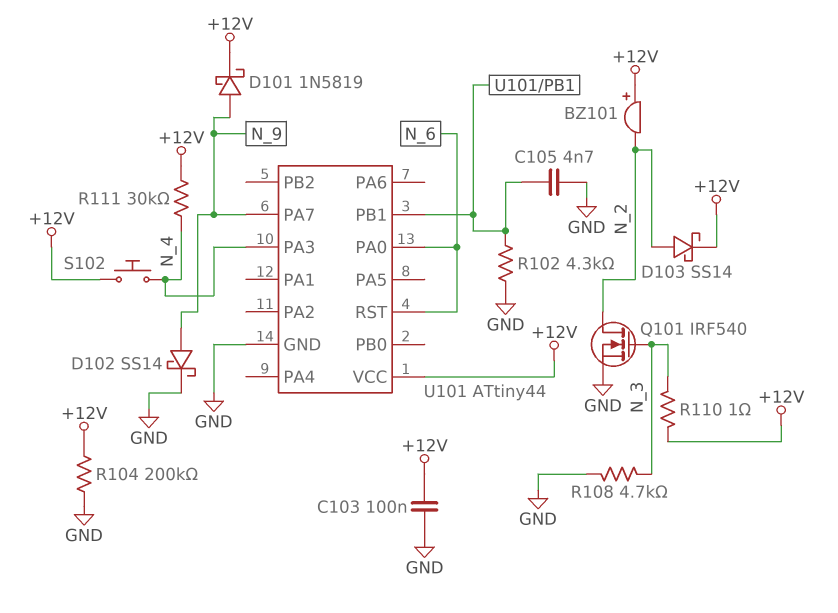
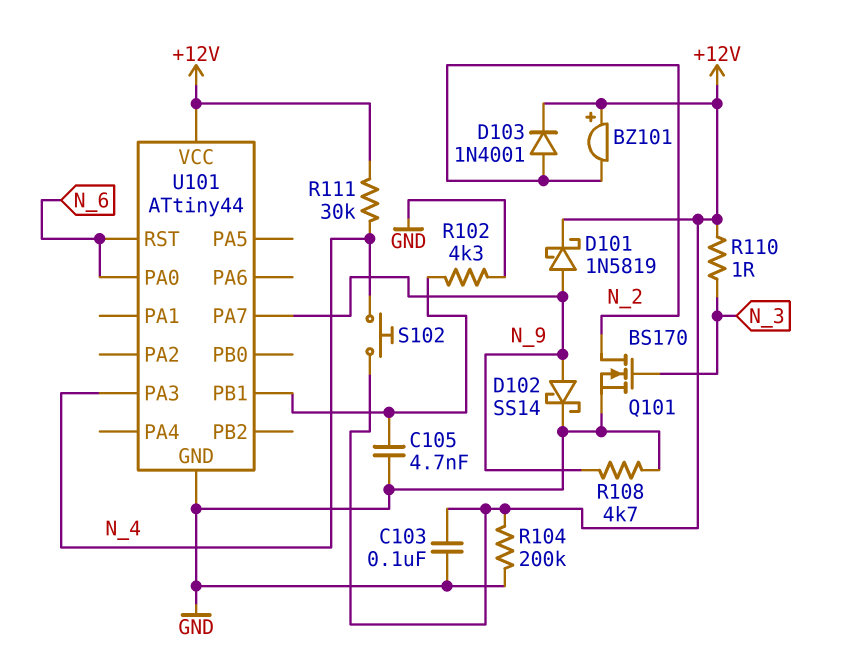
D103: schottky SS14 (A N_2, K +12V) -> diode 1N4001 (A N_2, K +12V)
Q101: NMOS IRF540 (G N_3, D N_2, S GND) -> NMOS BS170 (G N_3, D N_2, S GND)
R108: 4.7k (GND, N_3) -> 4.7k (GND, N_9)

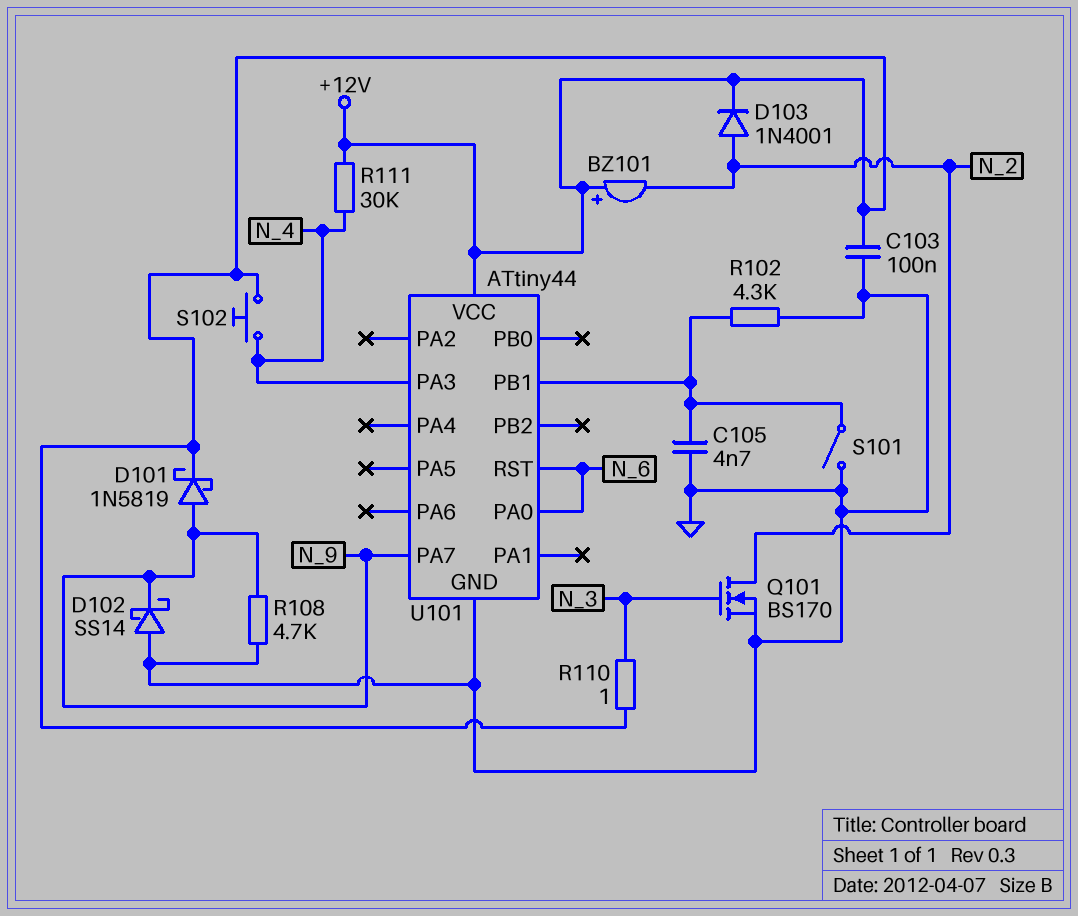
D102: schottky SS14 (A N_9, K GND) -> schottky SS14 (A GND, K N_9)
R104: 200k (+12V, GND) -> none
S101: none -> switch (GND, U101/PB1)

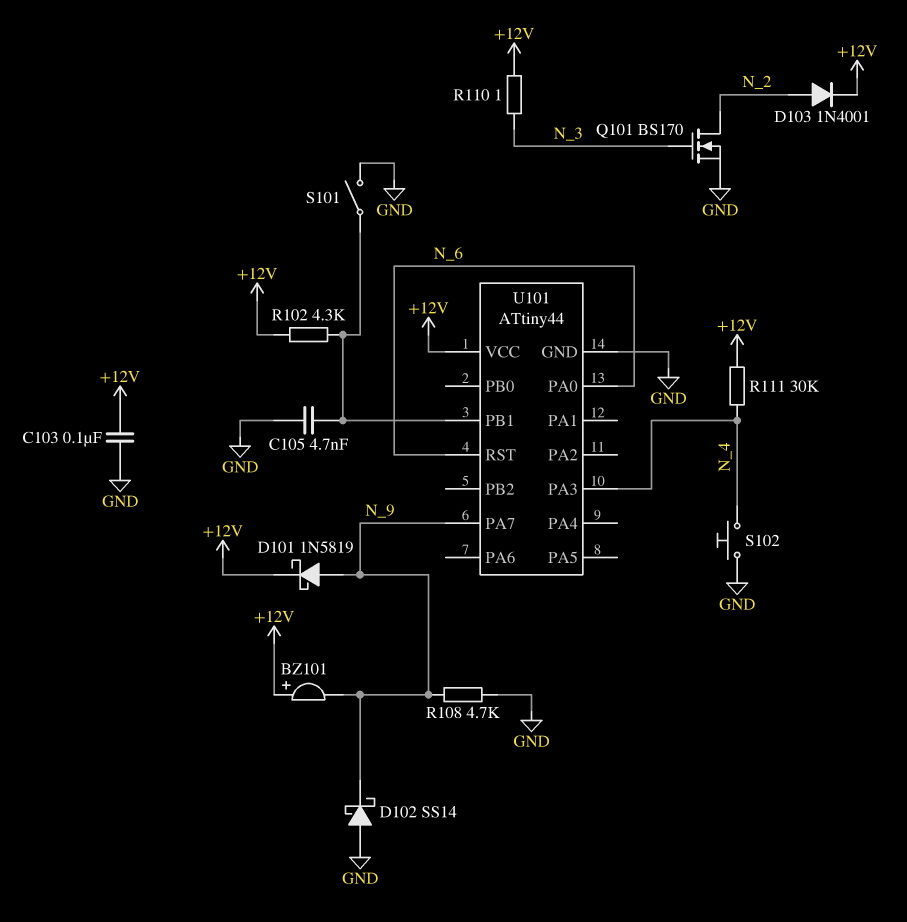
BZ101: buzzer (plus +12V, minus N_2) -> buzzer (plus +12V, minus N_9)
R102: 4.3k (GND, U101/PB1) -> 4.3k (+12V, U101/PB1)
S102: button (+12V, N_4) -> button (GND, N_4)

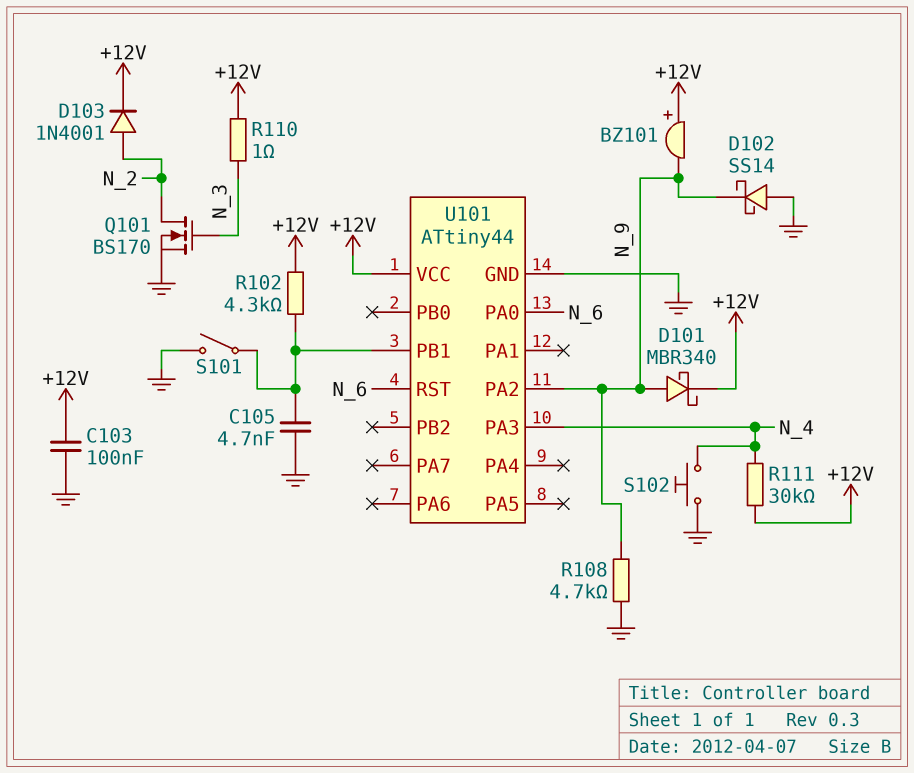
D101: schottky 1N5819 (A N_9, K +12V) -> schottky MBR340 (A N_9, K +12V)
U101 pin PA2: none -> N_9
U101 pin PA7: N_9 -> none

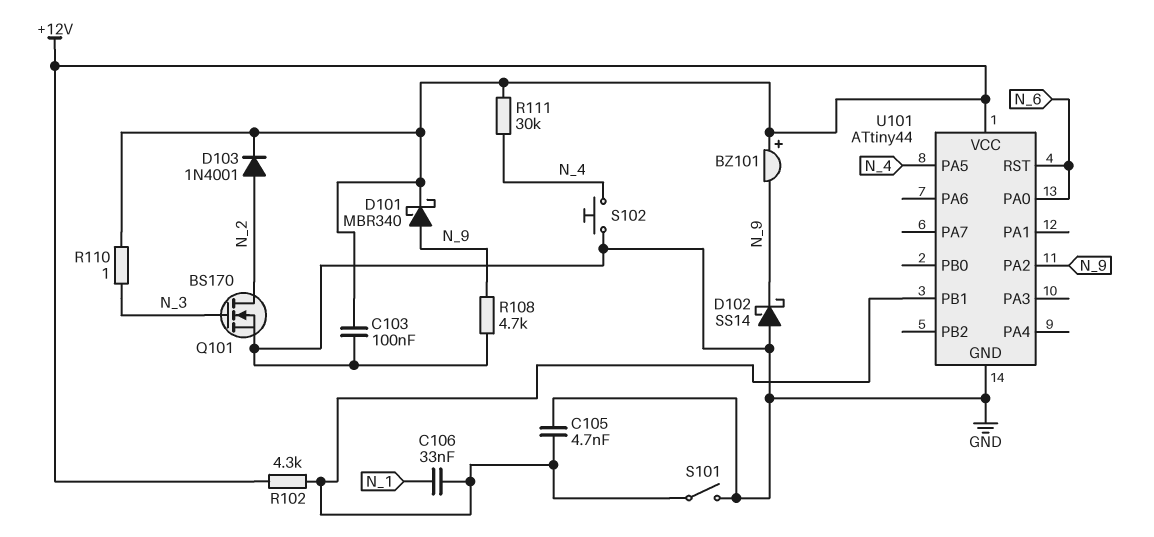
C106: none -> 33nF (N_1, U101/PB1)
U101 pin PA3: N_4 -> none
U101 pin PA5: none -> N_4

